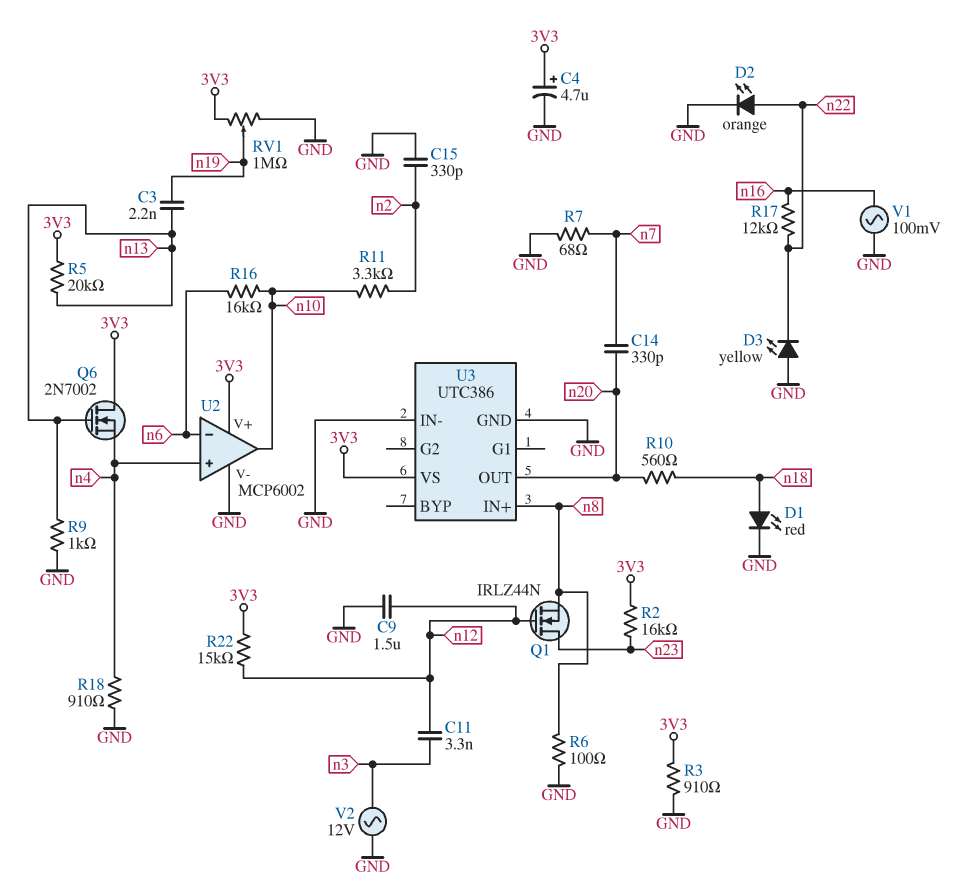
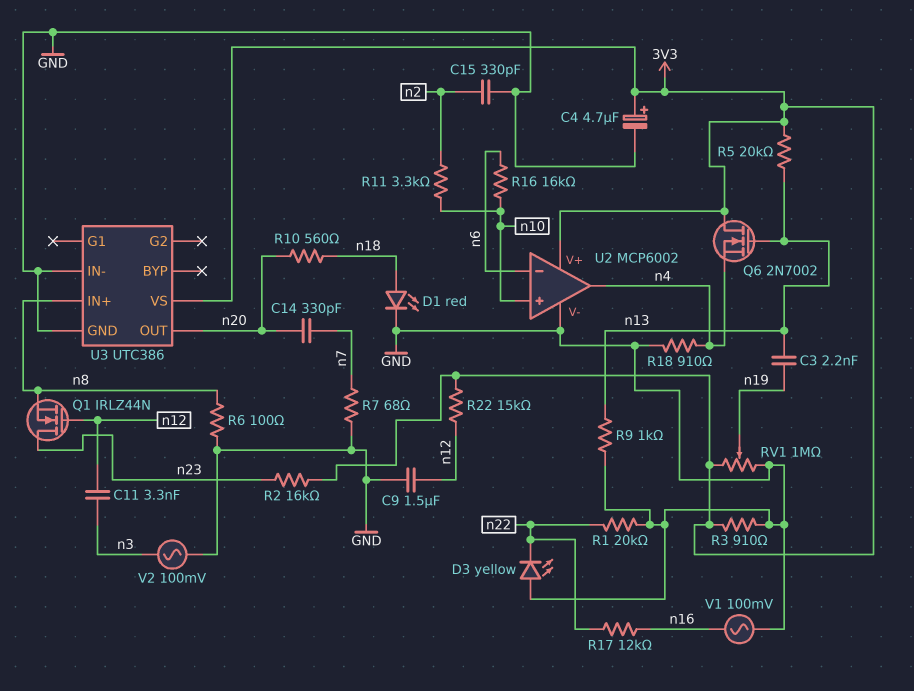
D2: LED orange (A n22, K GND) -> none
R1: none -> 20k (GND, n22)
U2 pin in+: n4 -> n10
U2 pin out: n10 -> n4
V2: AC 12V (GND, n3) -> AC 100mV (GND, n3)

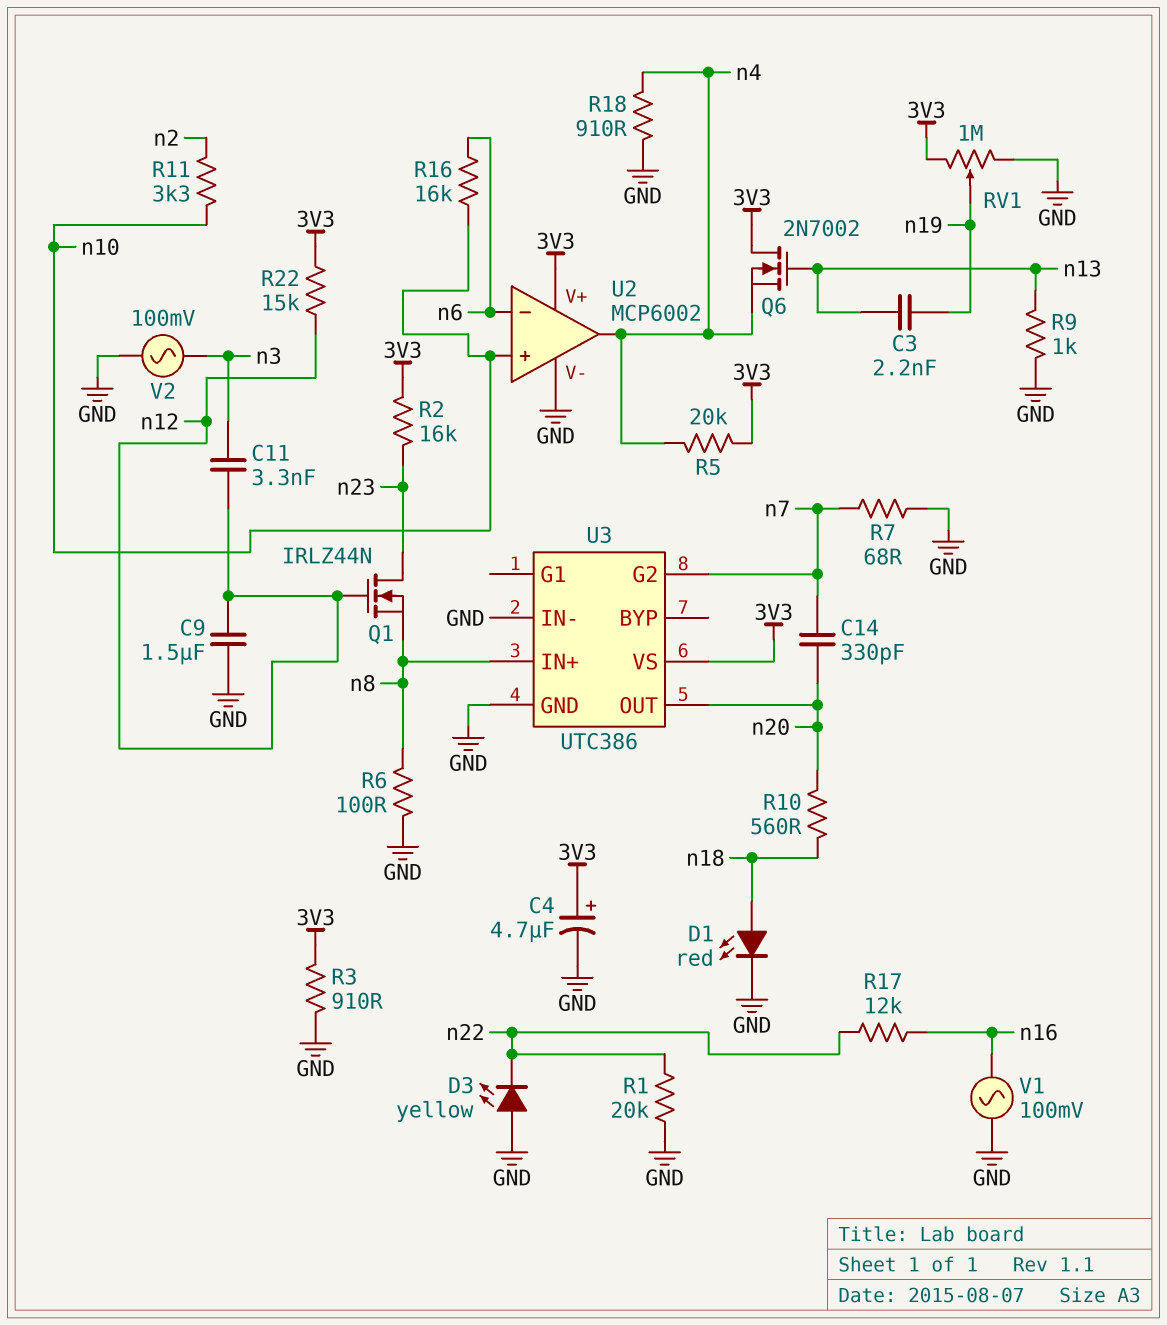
C15: 330pF (GND, n2) -> none
R5: 20k (3V3, n13) -> 20k (3V3, n4)
U3 pin G2: none -> n7

